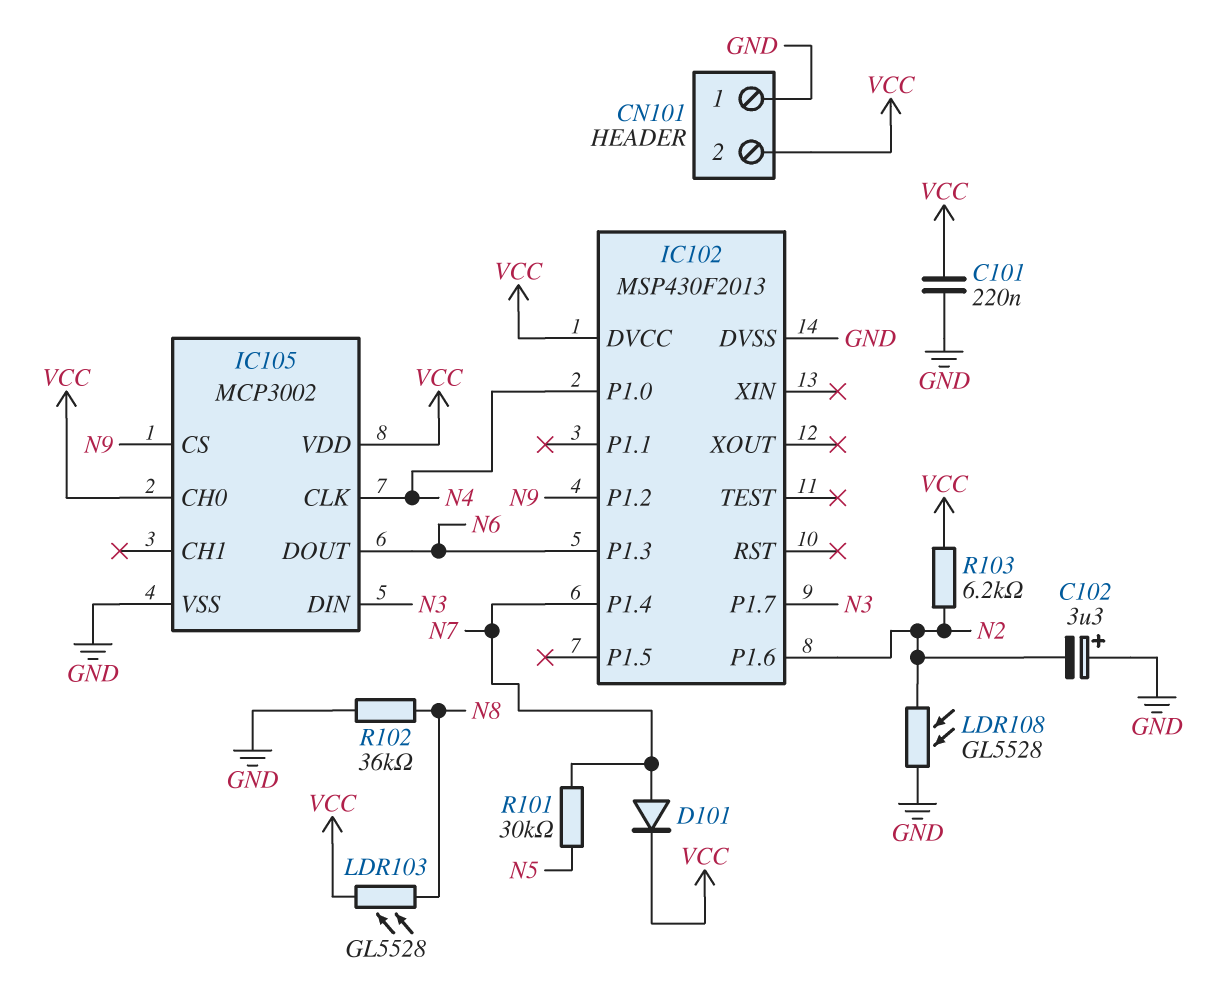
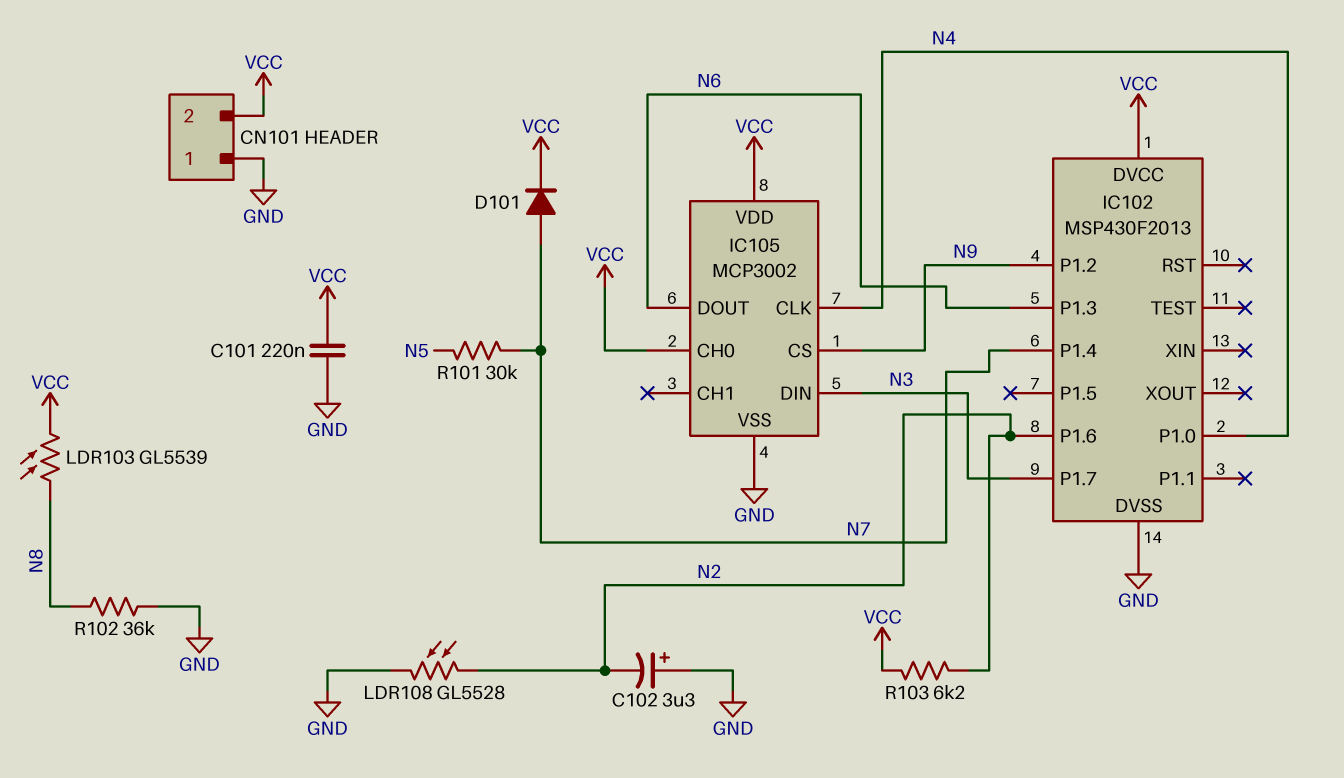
LDR103: GL5528 (N8, VCC) -> GL5539 (N8, VCC)

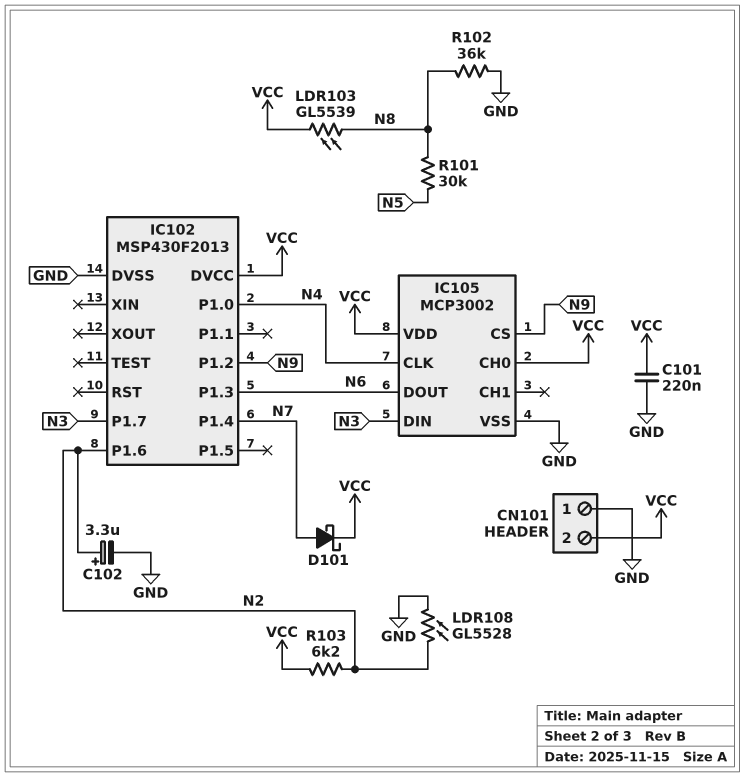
C102: 3.3uF (plus GND, minus N2) -> 3.3uF (plus N2, minus GND)
D101: diode (A N7, K VCC) -> schottky (A N7, K VCC)
R101: 30k (N5, N7) -> 30k (N5, N8)

